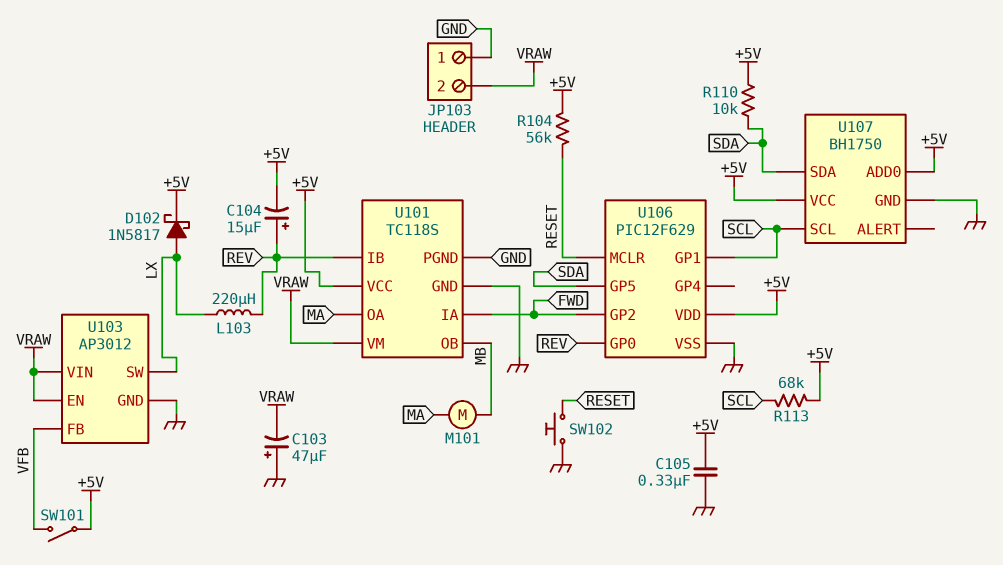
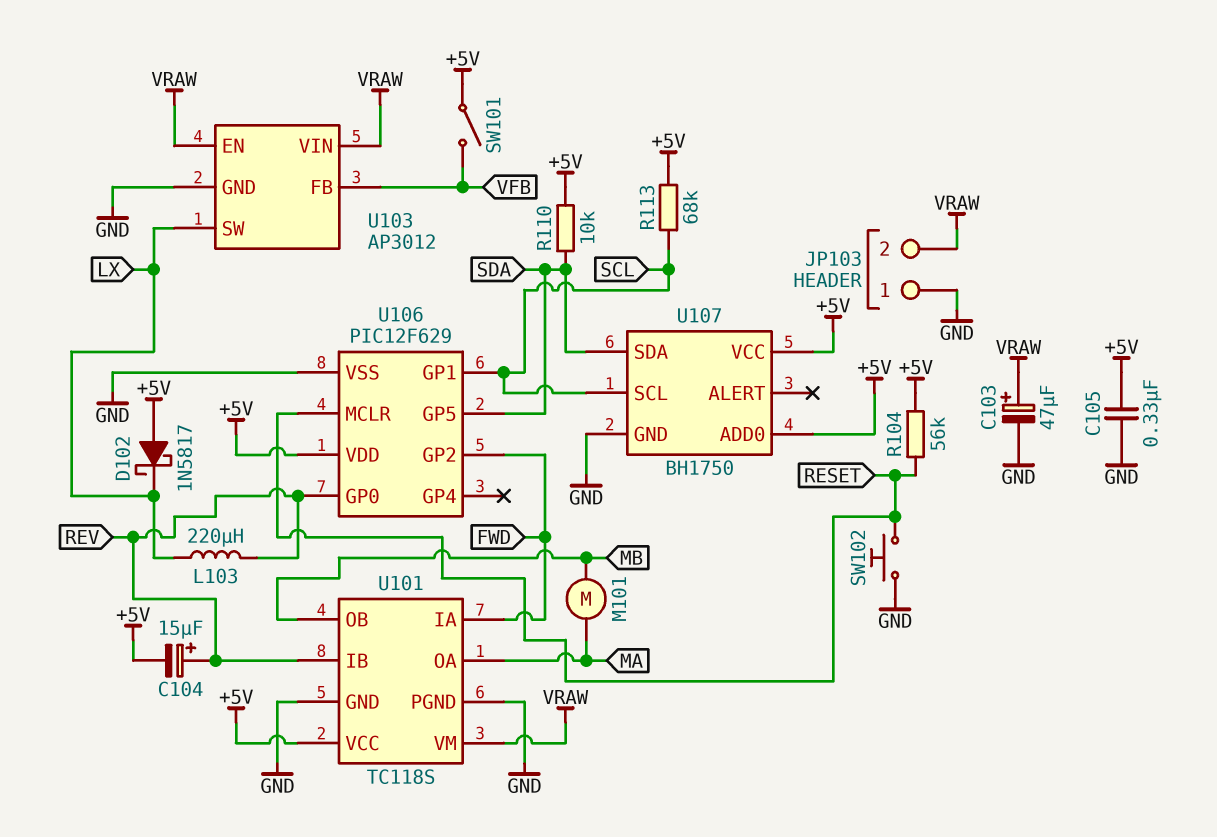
C103: 47uF (plus GND, minus VRAW) -> 47uF (plus VRAW, minus GND)
D102: schottky 1N5817 (A LX, K +5V) -> schottky 1N5817 (A +5V, K LX)

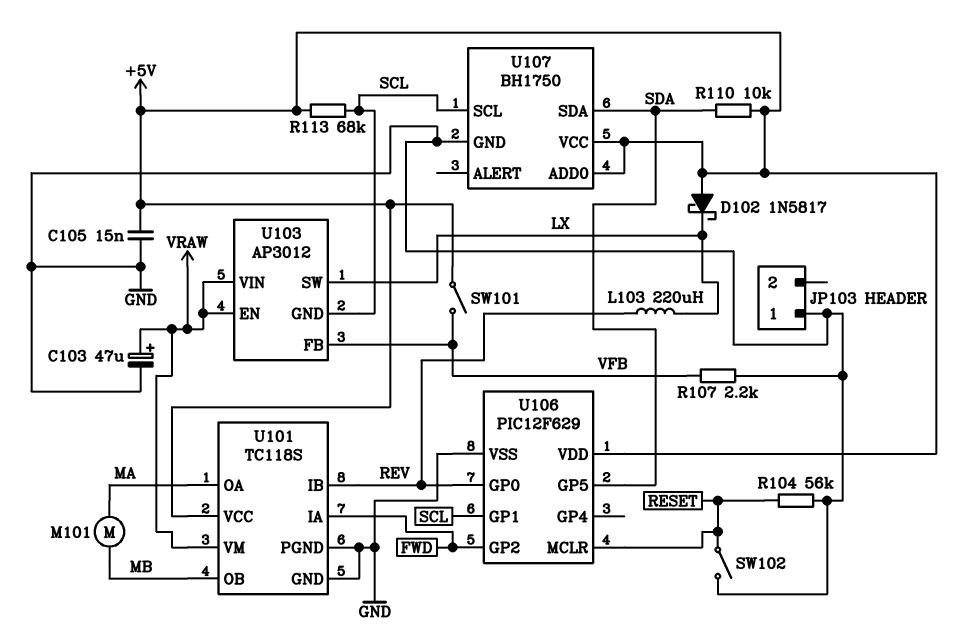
C104: 15uF (plus REV, minus +5V) -> none
C105: 330nF (+5V, GND) -> 15nF (+5V, GND)
JP103 pin 2: VRAW -> none
R104: 56k (+5V, RESET) -> 56k (GND, RESET)
R107: none -> 2.2k (GND, VFB)
SW102: button (GND, RESET) -> switch (GND, RESET)
U103 pin GND: GND -> SCL

